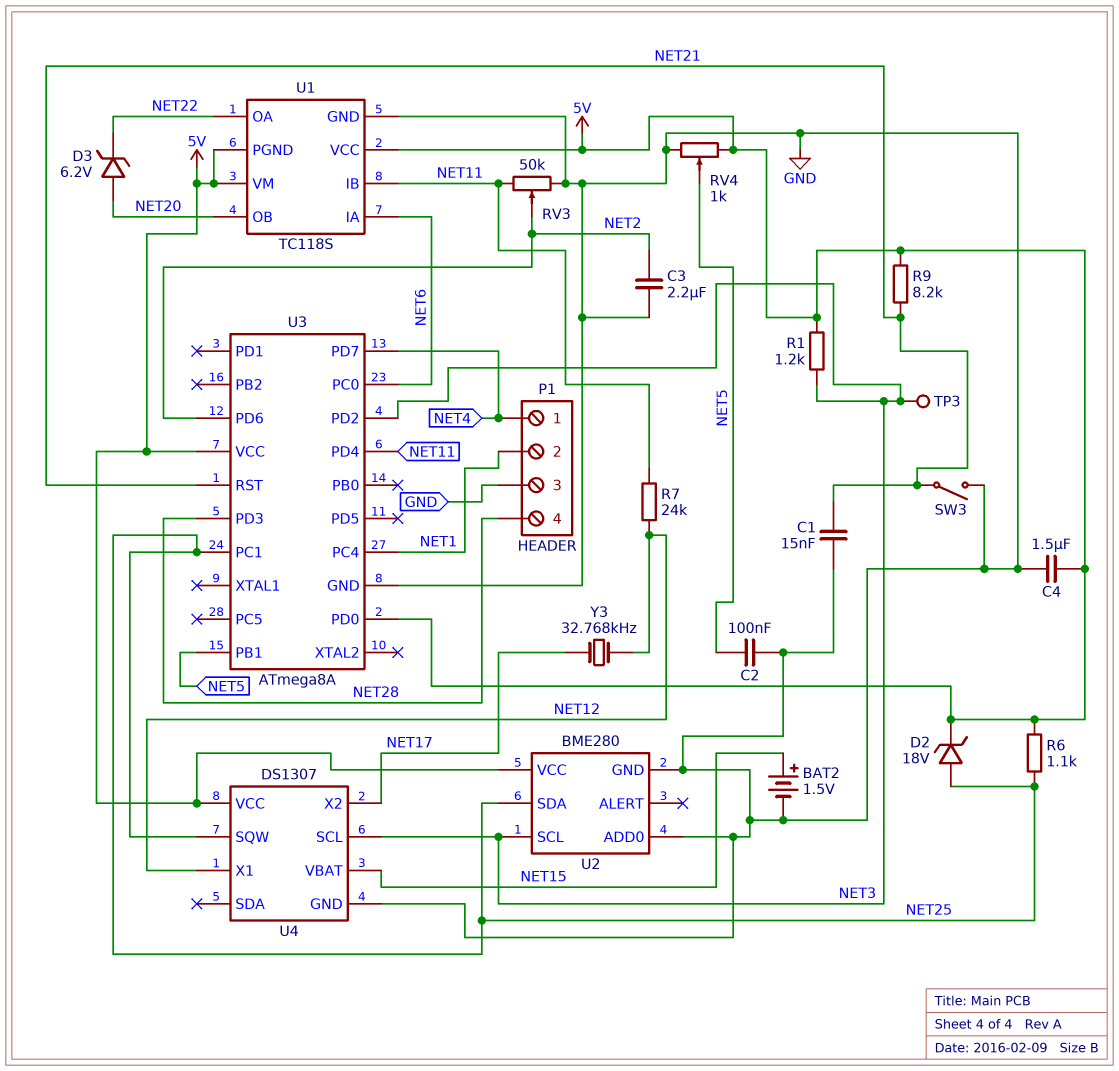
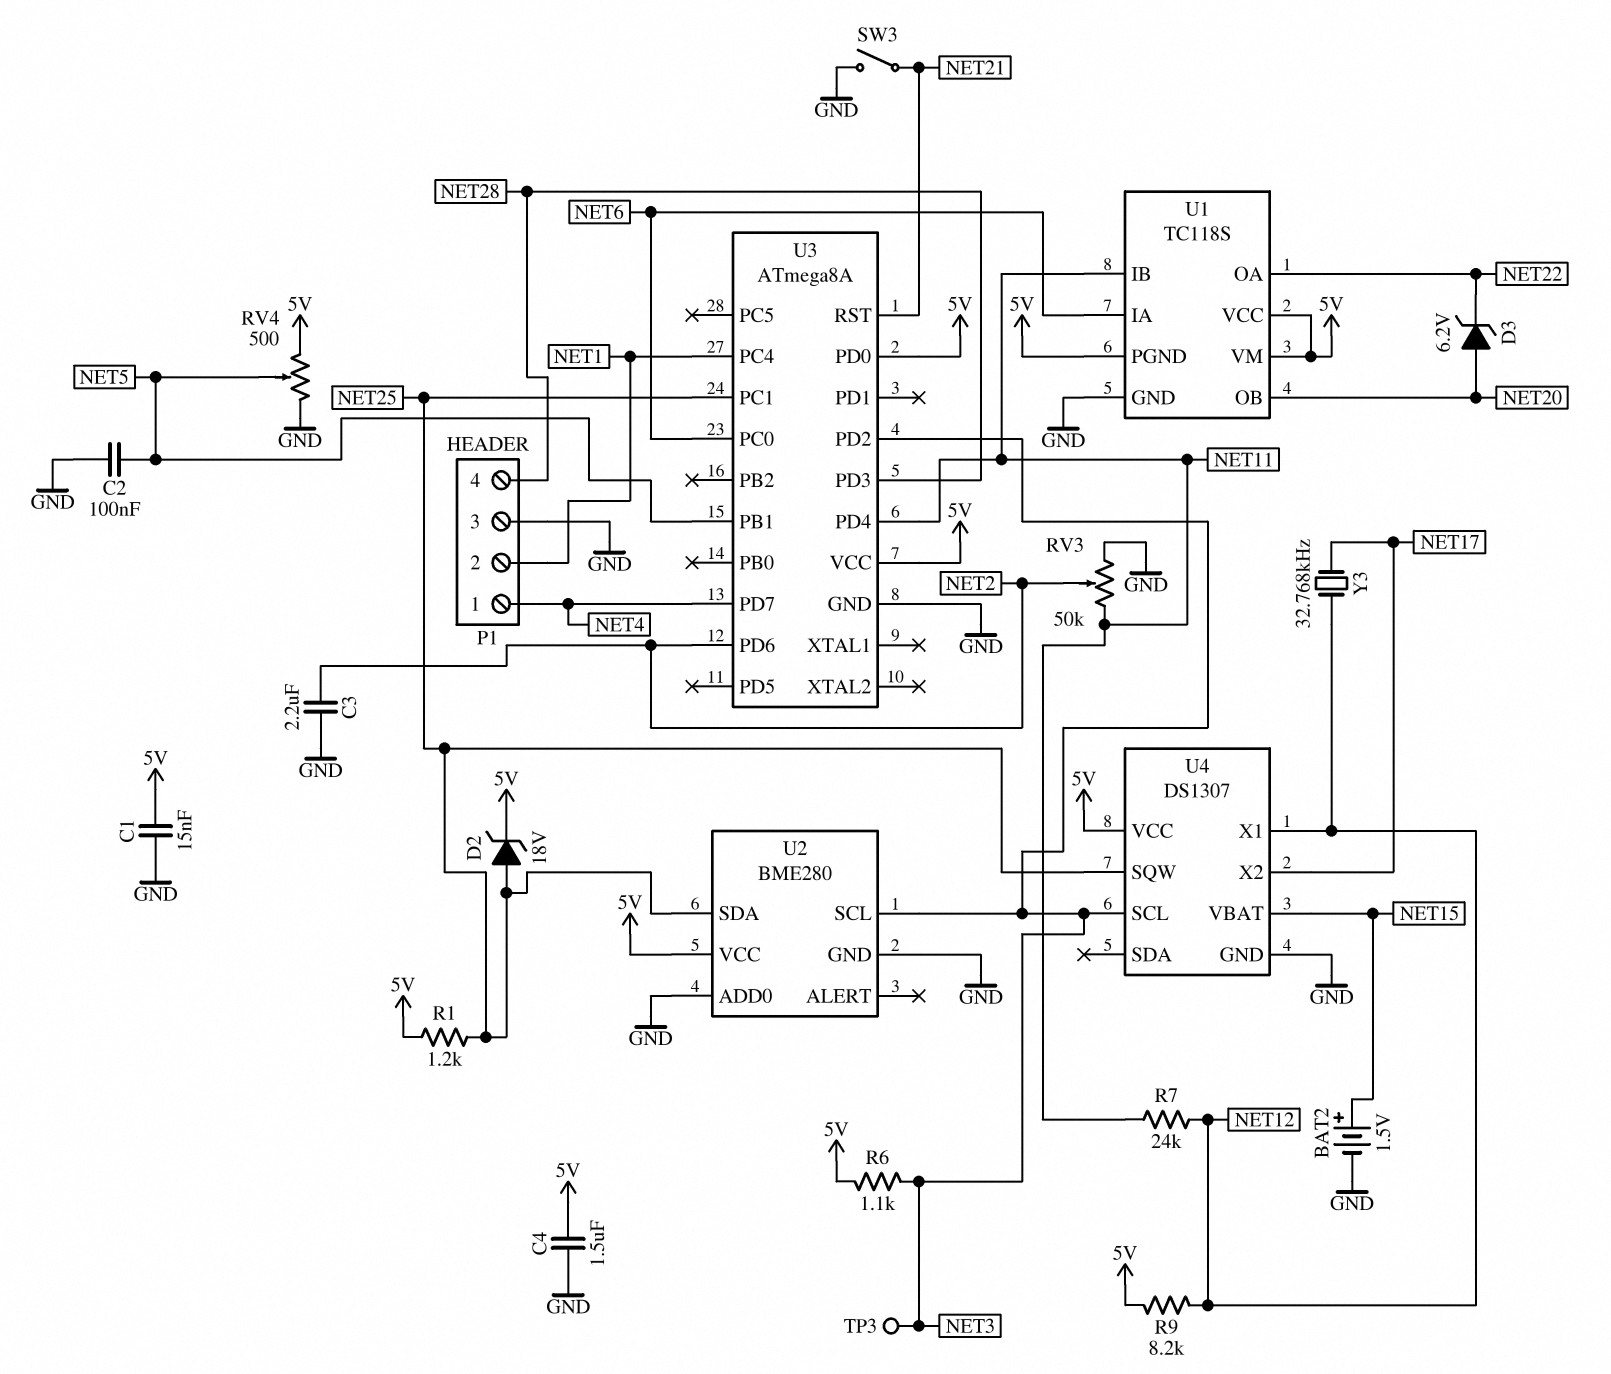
C1: 15nF (GND, NET21) -> 15nF (5V, GND)
R1: 1.2k (5V, NET3) -> 1.2k (5V, NET25)
R6: 1.1k (5V, NET25) -> 1.1k (5V, NET3)
R9: 8.2k (5V, NET21) -> 8.2k (5V, NET12)
RV4: 1k (5V, GND, wiper NET5) -> 500 (5V, GND, wiper NET5)

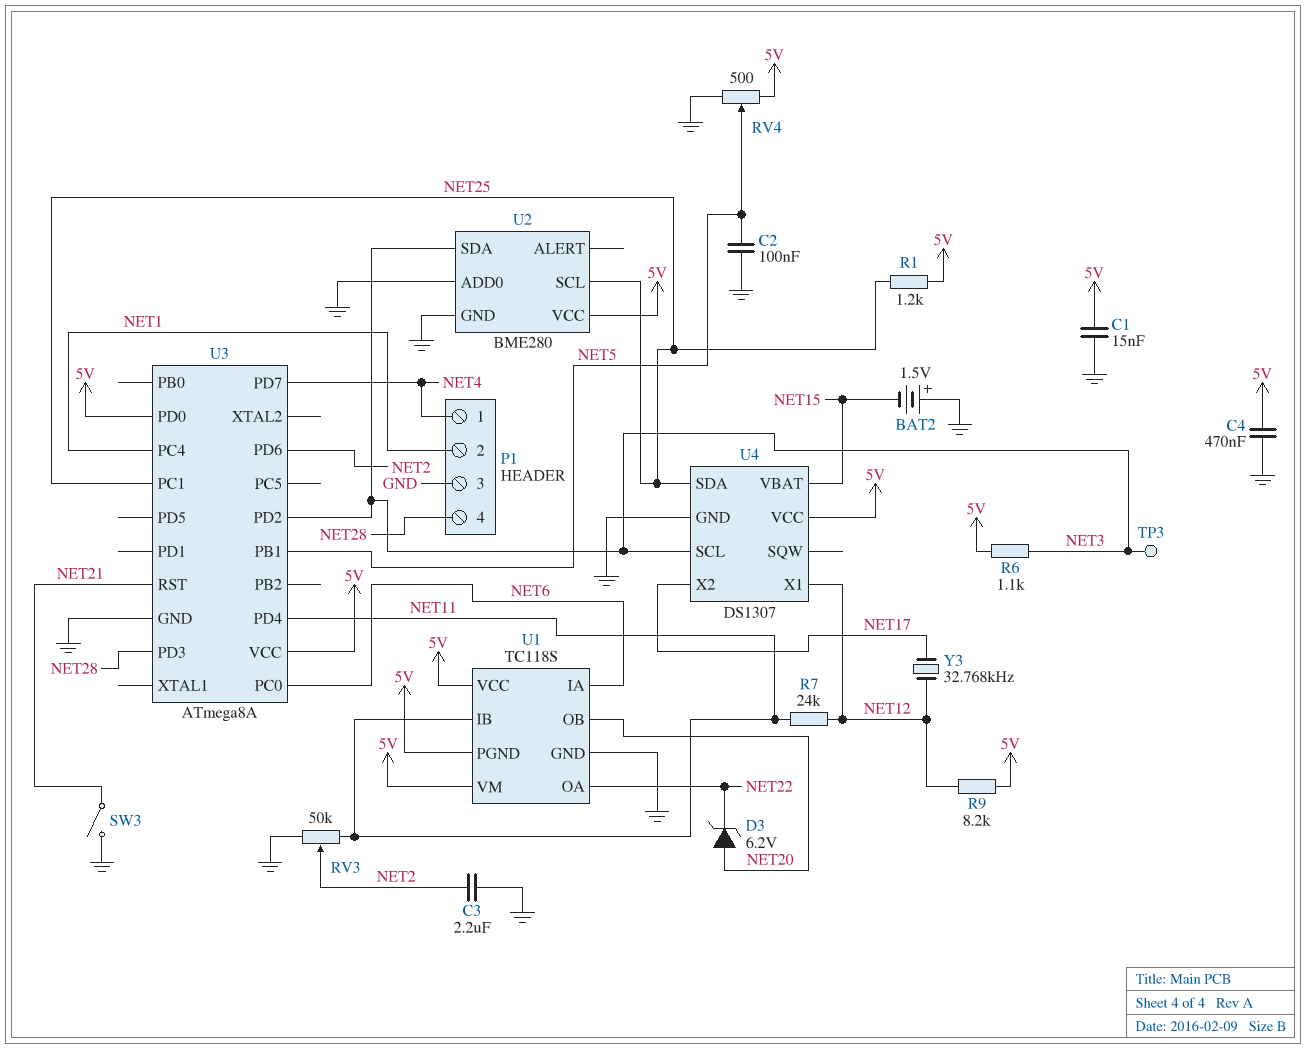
BAT2: 1.5V (plus NET15, minus GND) -> 1.5V (plus GND, minus NET15)
C4: 1.5uF (5V, GND) -> 470nF (5V, GND)
D2: zener 18V (A NET25, K 5V) -> none
U2 pin SCL: NET3 -> NET25
U2 pin SDA: NET25 -> NET3
U4 pin SDA: none -> NET25
U4 pin SQW: NET25 -> none

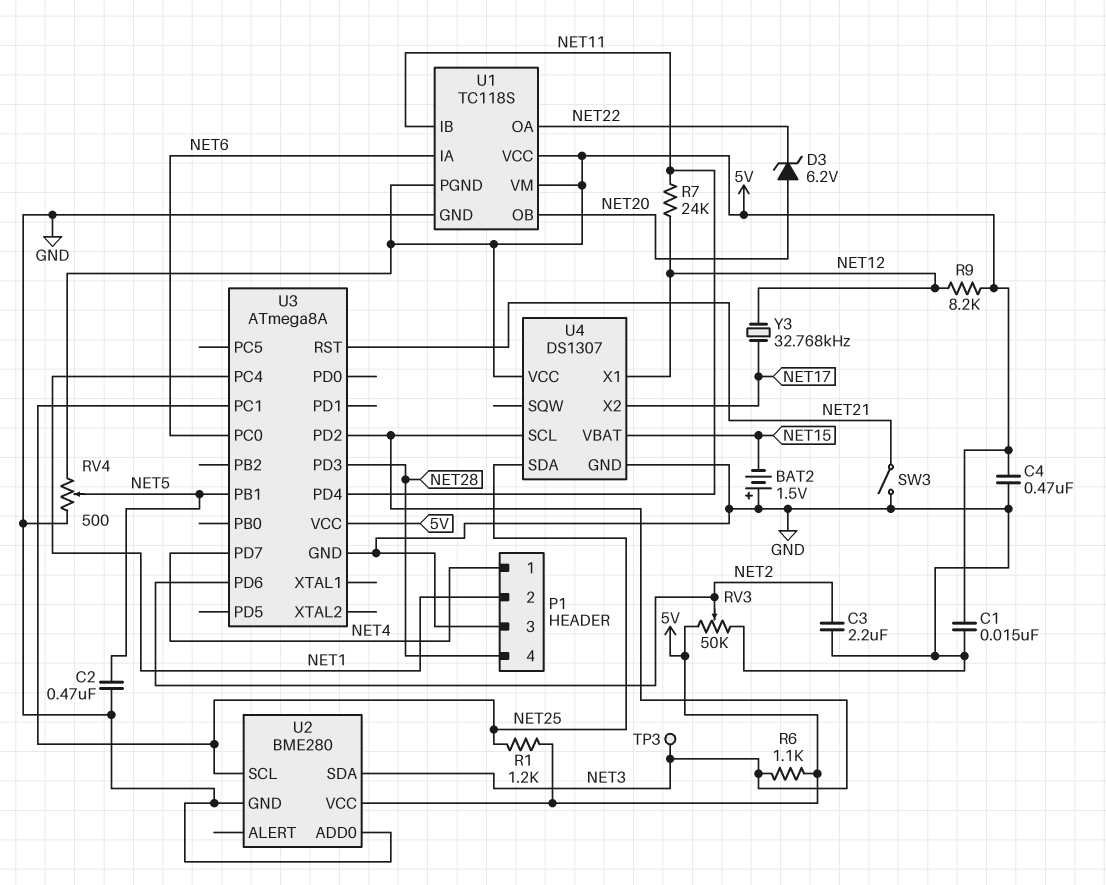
C2: 100nF (GND, NET5) -> 470nF (GND, NET5)
RV3: 50k (GND, NET11, wiper NET2) -> 50k (5V, GND, wiper NET2)
U3 pin PD0: 5V -> none

